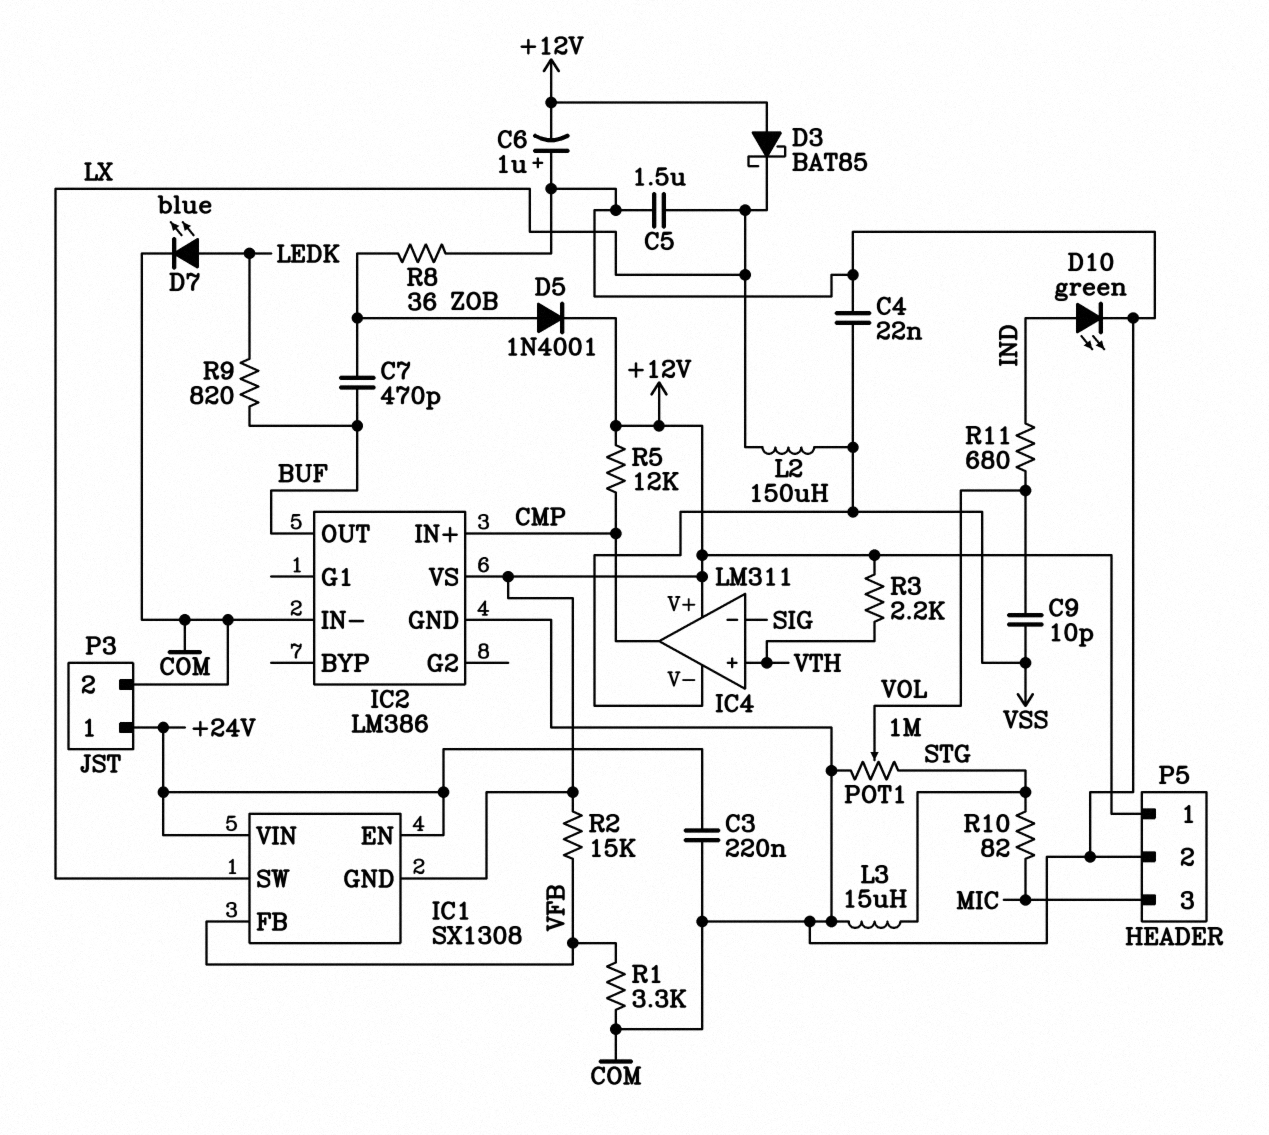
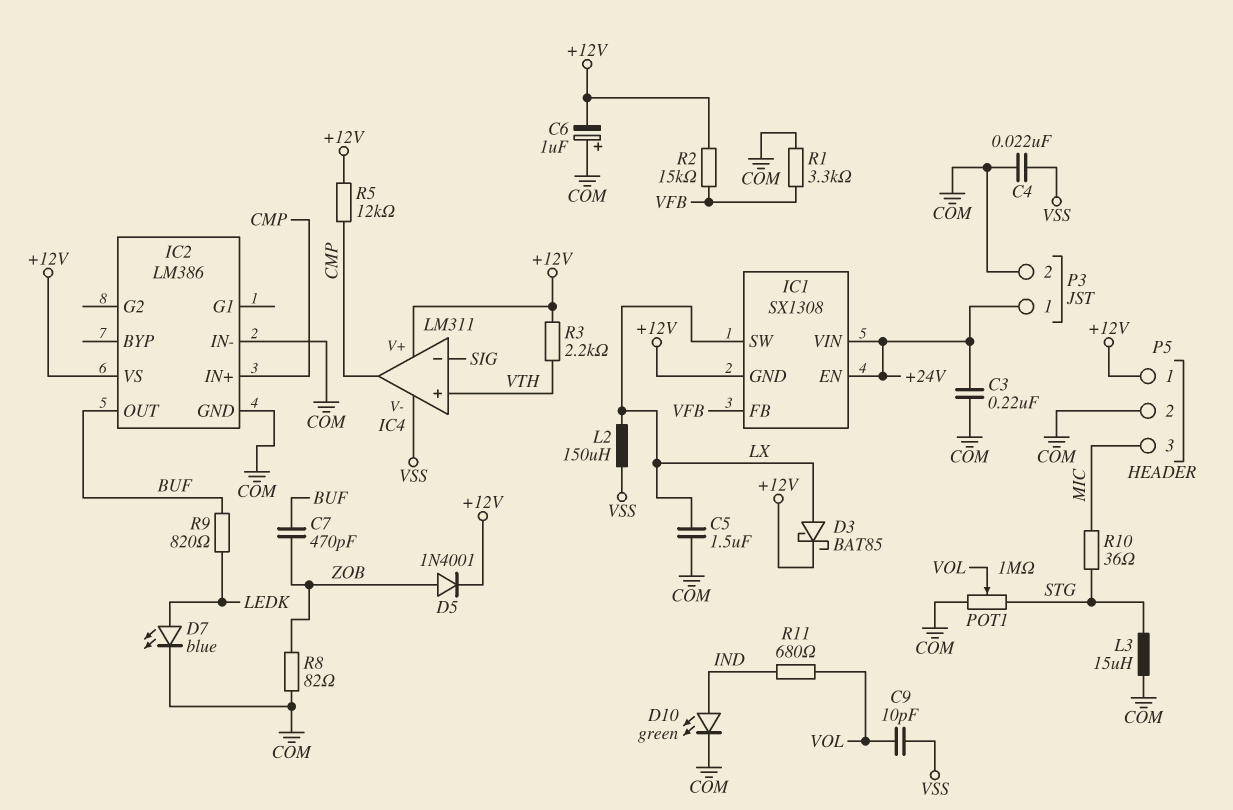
D3: schottky BAT85 (A +12V, K LX) -> schottky BAT85 (A LX, K +12V)
R8: 36 (COM, ZOB) -> 82 (COM, ZOB)
R10: 82 (MIC, STG) -> 36 (MIC, STG)

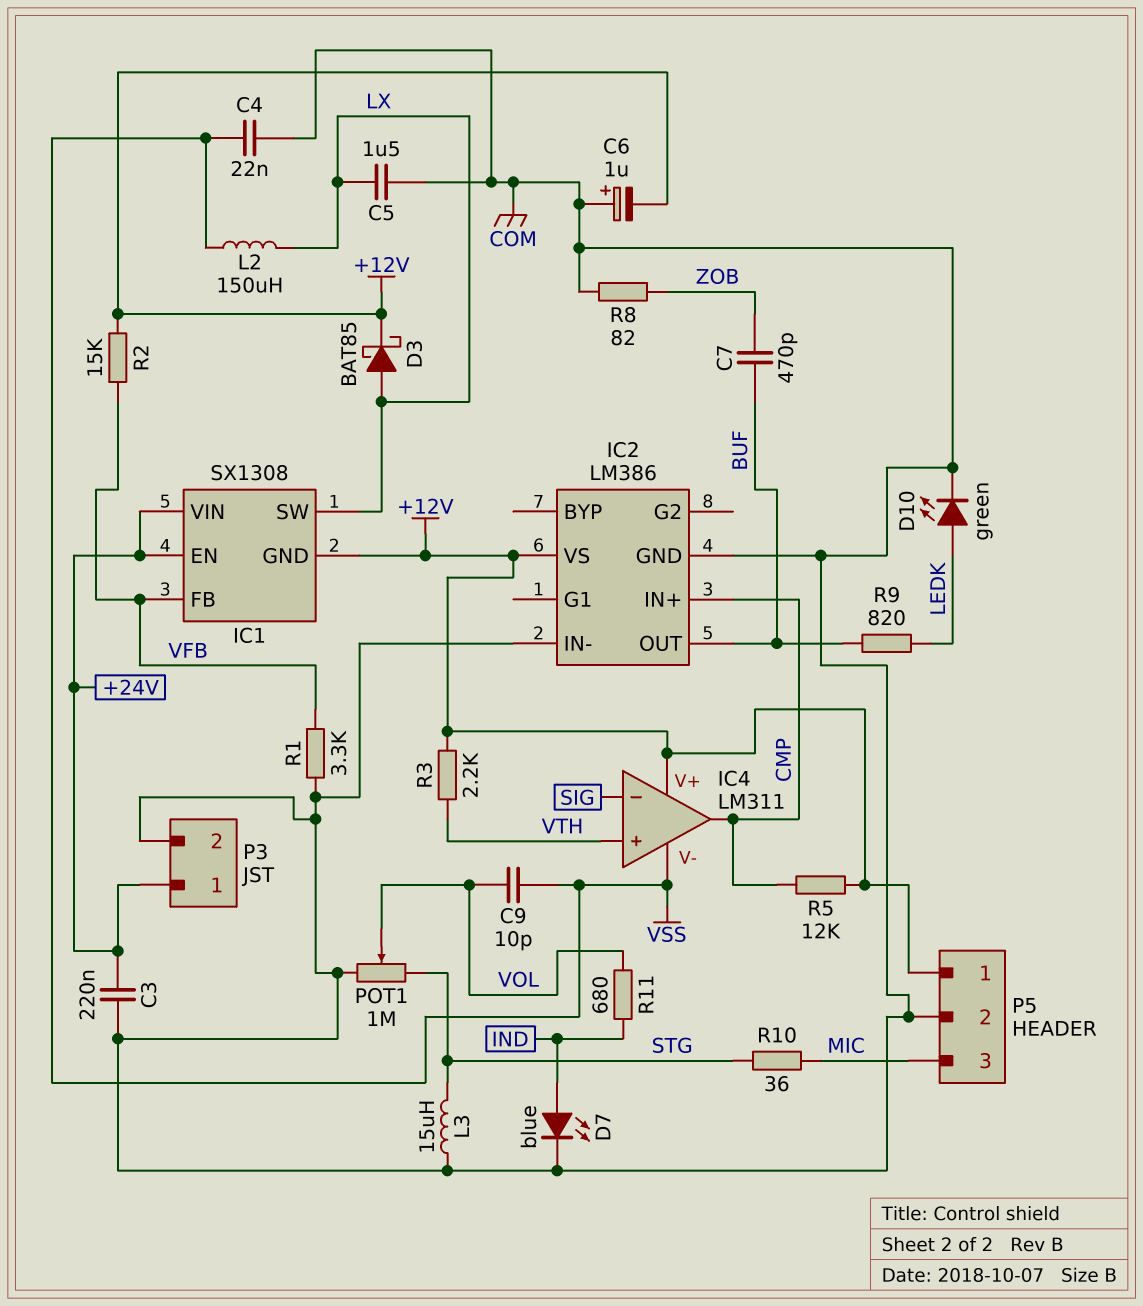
D5: diode 1N4001 (A ZOB, K +12V) -> none
D7: LED blue (A LEDK, K COM) -> LED blue (A IND, K COM)
D10: LED green (A IND, K COM) -> LED green (A LEDK, K COM)

